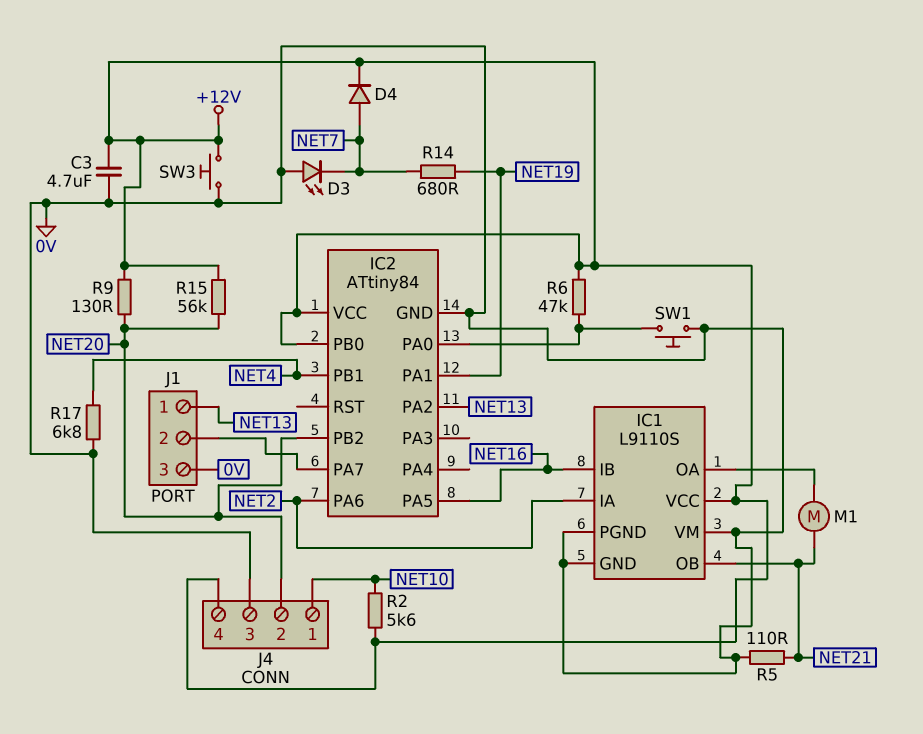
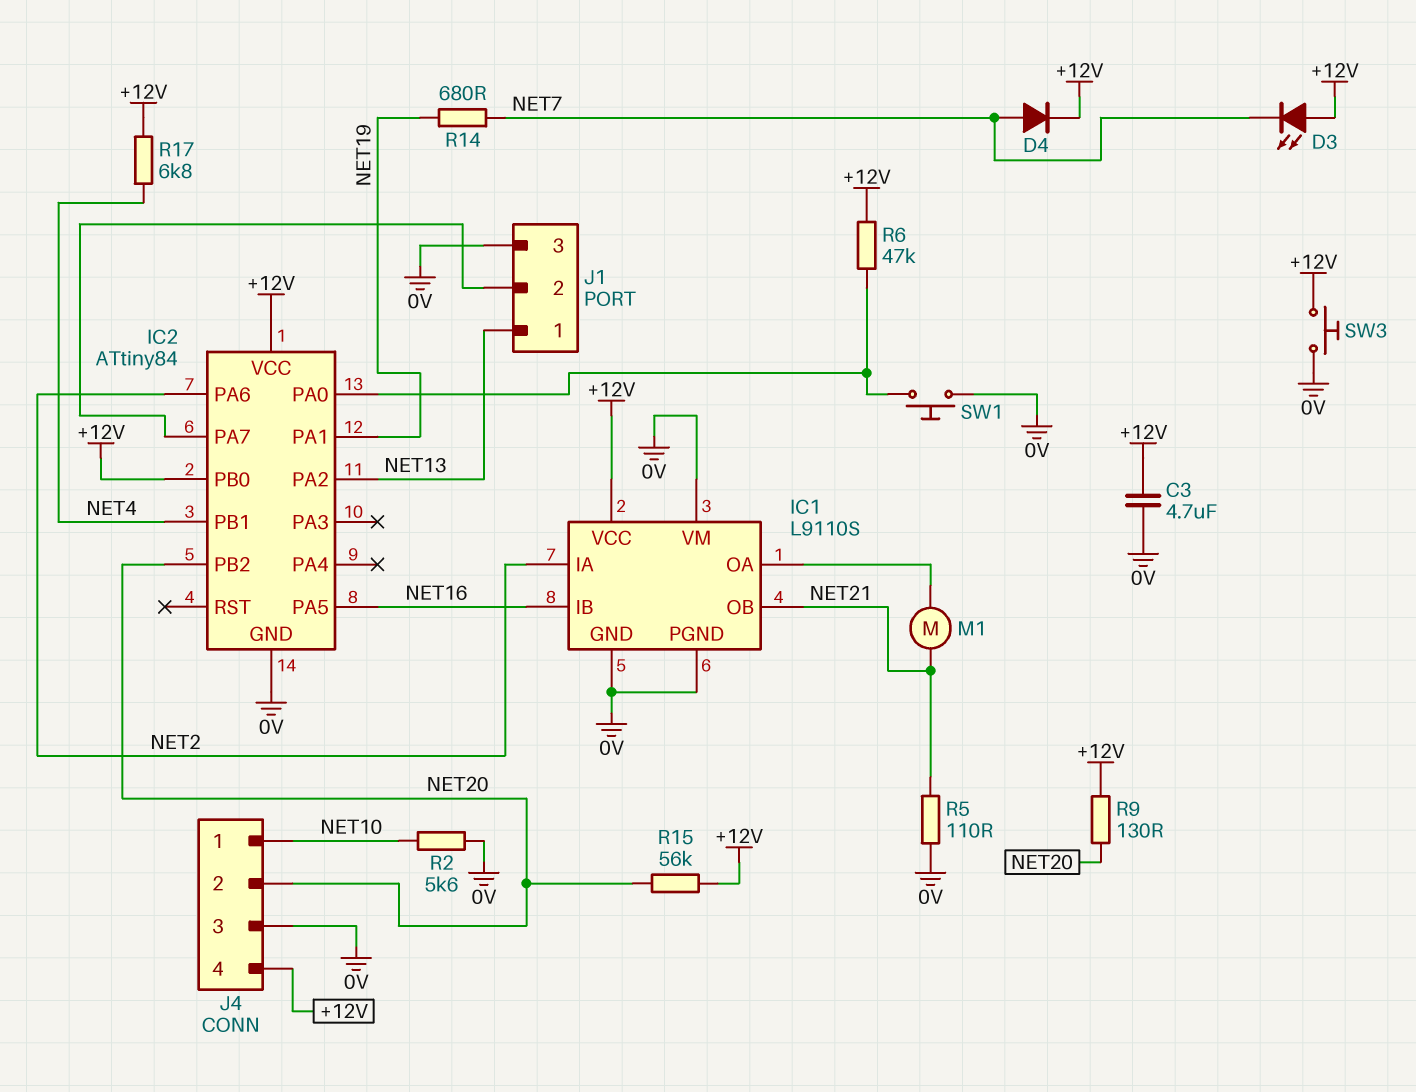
D3: LED (A 0V, K NET7) -> LED (A +12V, K NET7)
R2: 5.6k (+12V, NET10) -> 5.6k (0V, NET10)
R17: 6.8k (0V, NET4) -> 6.8k (+12V, NET4)

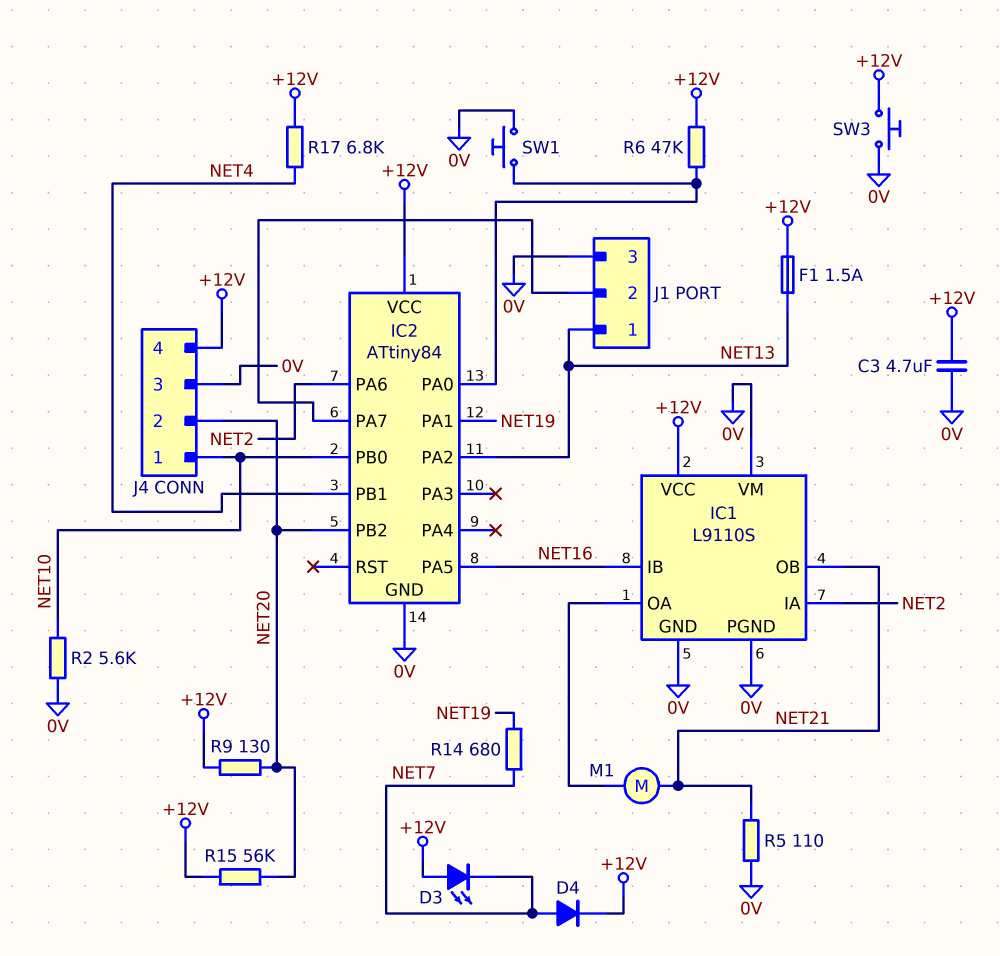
F1: none -> 1.5A (+12V, NET13)
IC2 pin PB0: +12V -> NET10

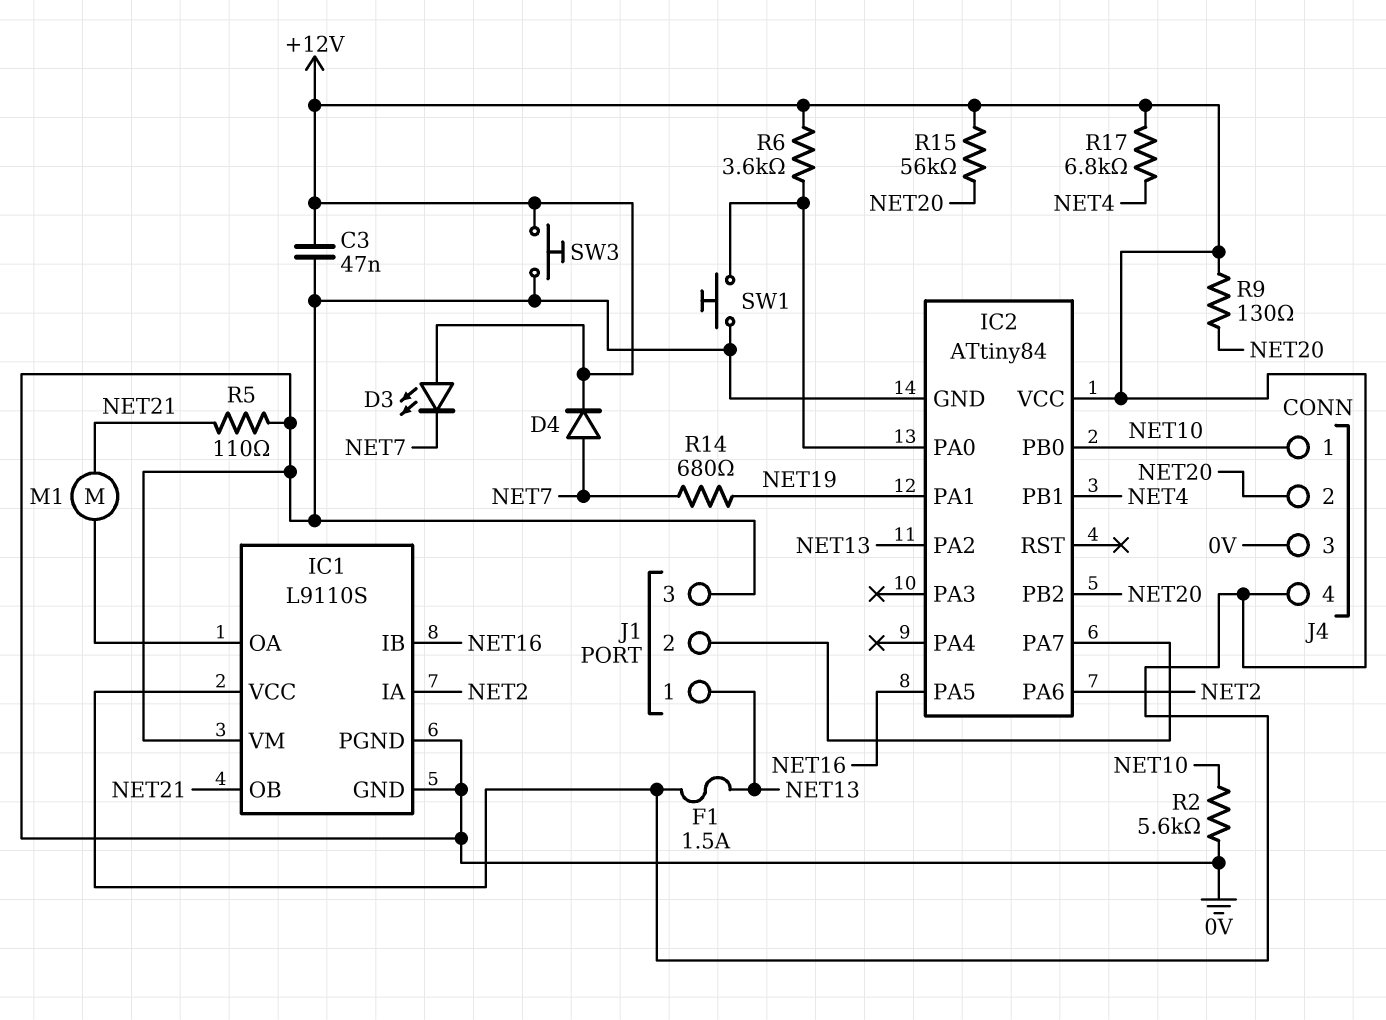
C3: 4.7uF (+12V, 0V) -> 47nF (+12V, 0V)
R6: 47k (+12V, IC2/PA0) -> 3.6k (+12V, IC2/PA0)

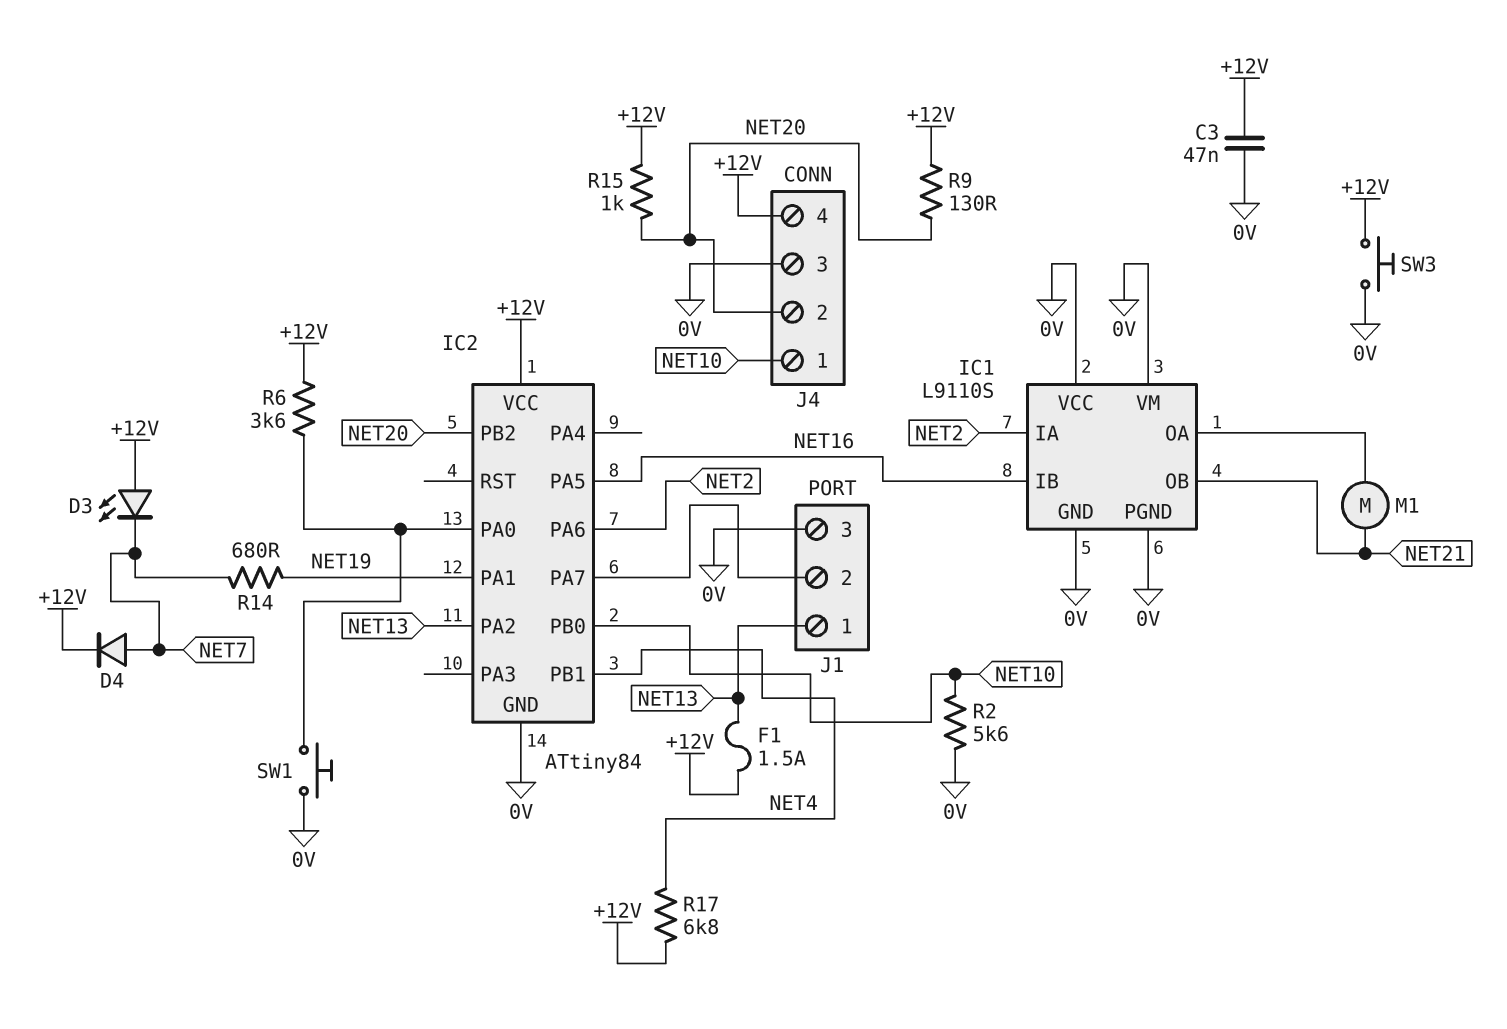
IC1 pin VCC: +12V -> 0V
R5: 110 (0V, NET21) -> none
R15: 56k (+12V, NET20) -> 1k (+12V, NET20)

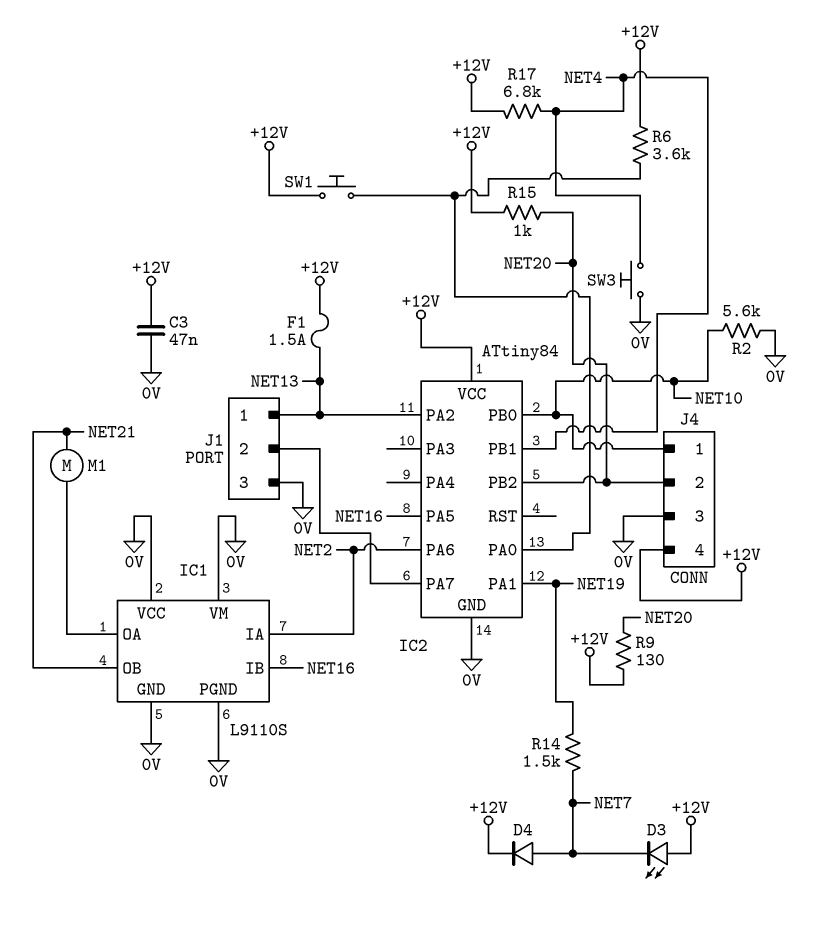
R14: 680 (NET7, NET19) -> 1.5k (NET7, NET19)
SW1: button (0V, IC2/PA0) -> button (+12V, IC2/PA0)
SW3: button (+12V, 0V) -> button (0V, NET4)

